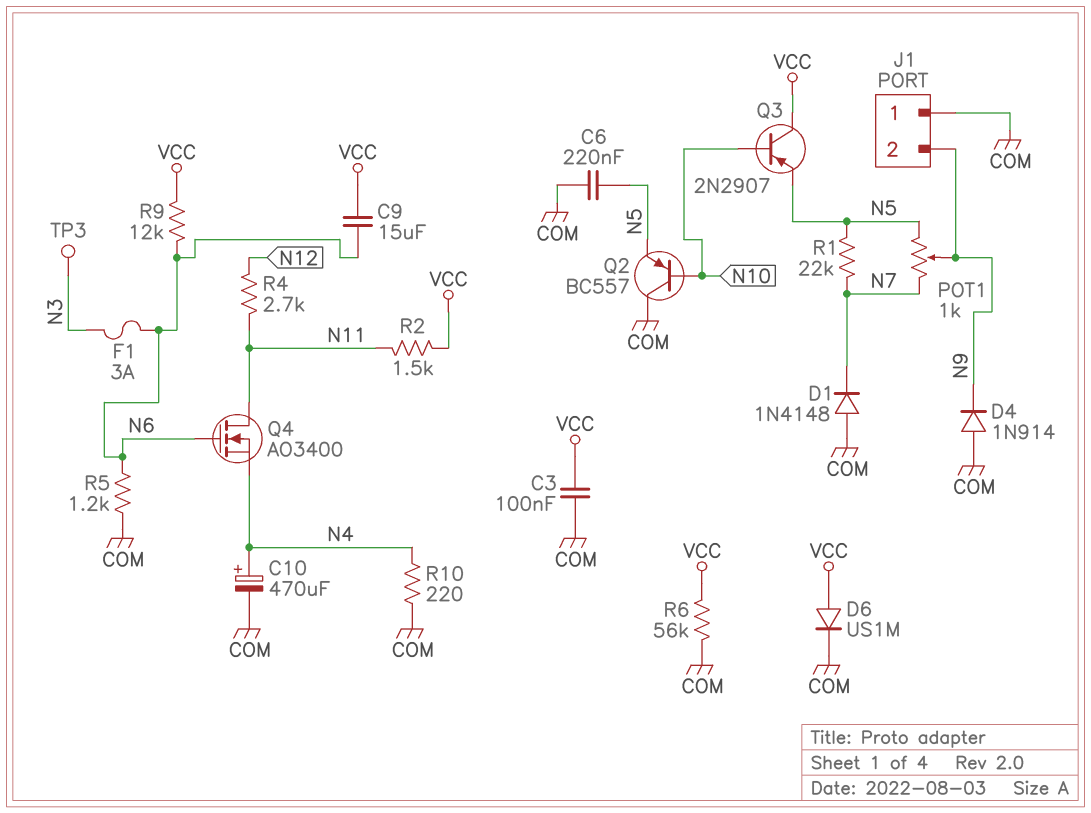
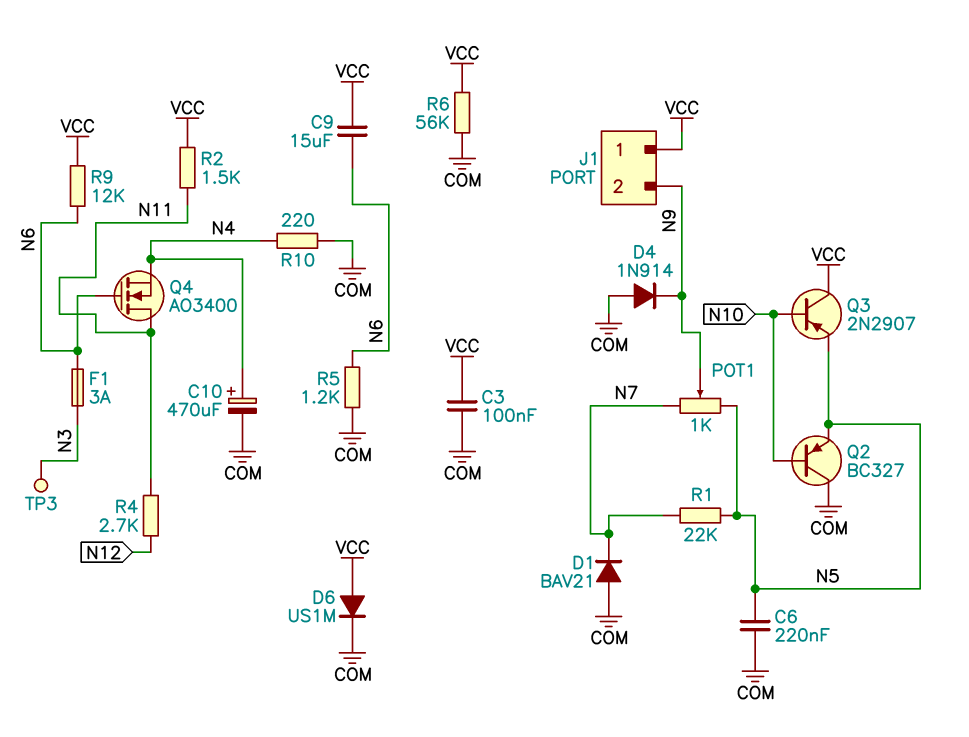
D1: diode 1N4148 (A COM, K N7) -> diode BAV21 (A COM, K N7)
J1 pin 1: COM -> VCC
Q2: PNP BC557 (B N10, C COM, E N5) -> PNP BC327 (B N10, C COM, E N5)

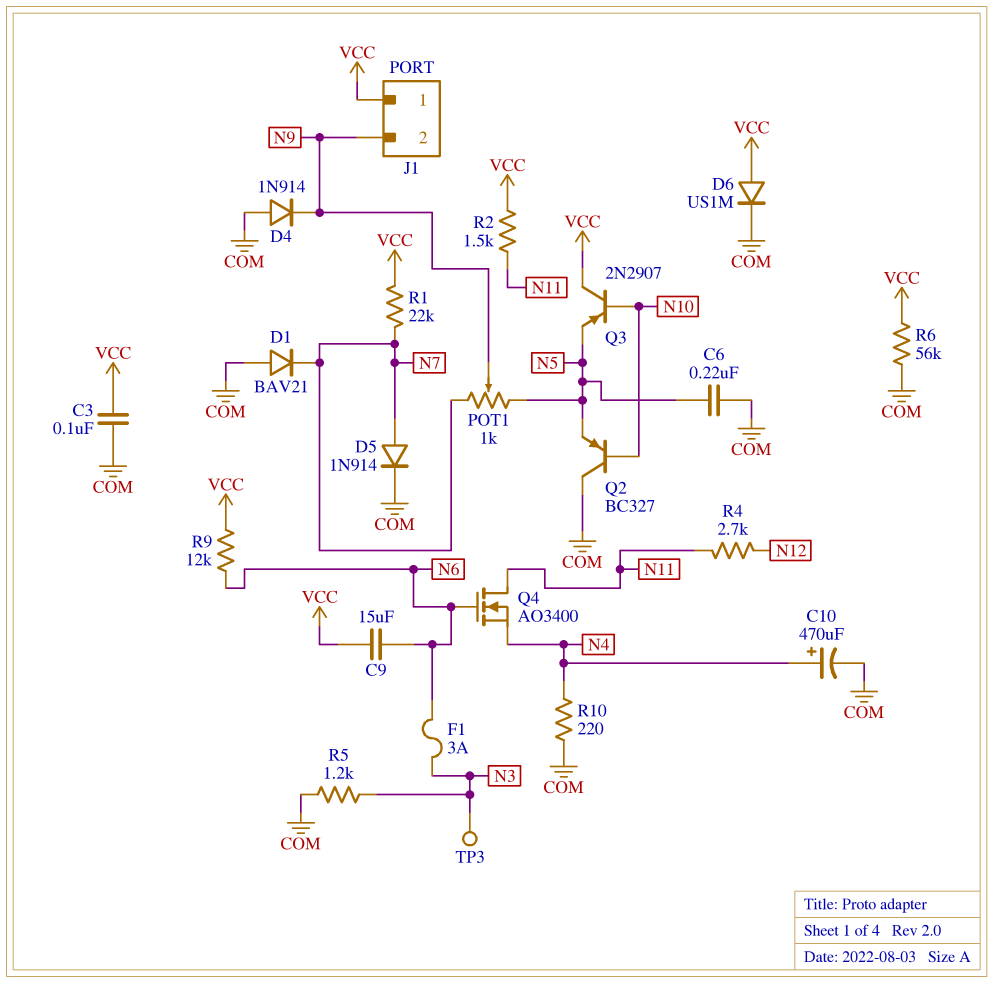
D5: none -> diode 1N914 (A N7, K COM)
R1: 22k (N5, N7) -> 22k (N7, VCC)
R5: 1.2k (COM, N6) -> 1.2k (COM, N3)

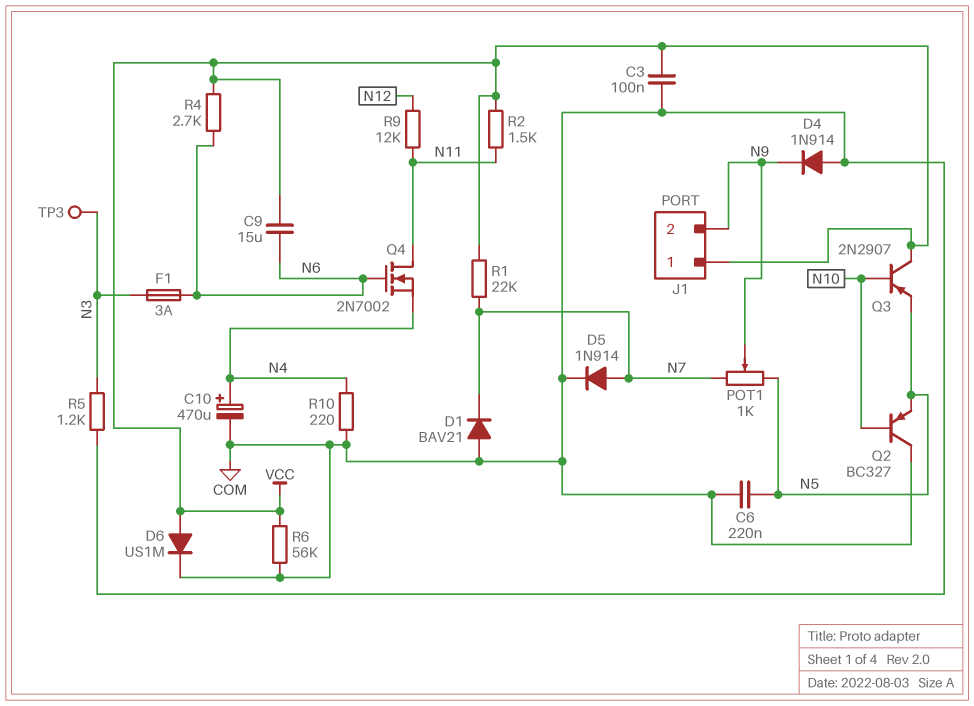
Q4: NMOS AO3400 (G N6, D N11, S N4) -> NMOS 2N7002 (G N6, D N11, S N4)
R4: 2.7k (N11, N12) -> 2.7k (N6, VCC)
R9: 12k (N6, VCC) -> 12k (N11, N12)

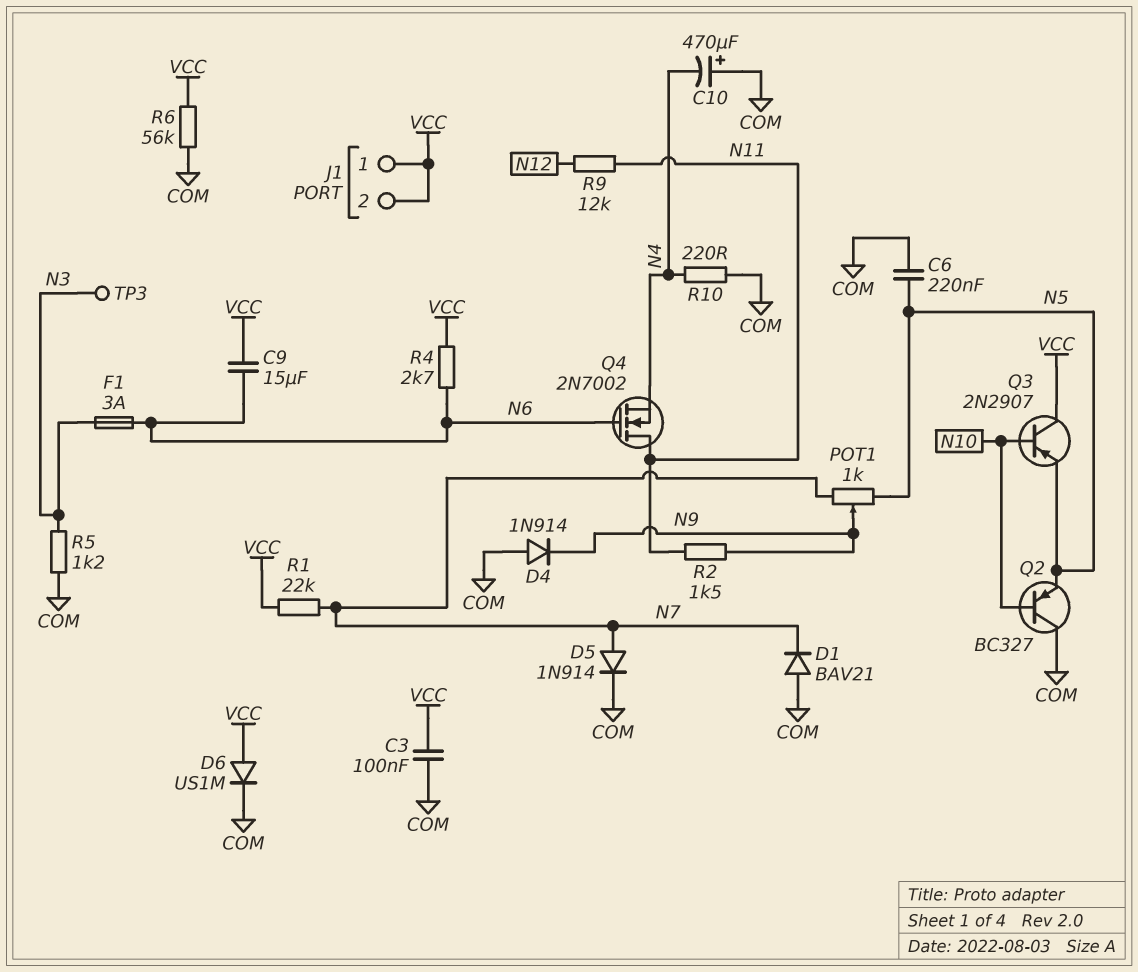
C10: 470uF (plus N4, minus COM) -> 470uF (plus COM, minus N4)
J1 pin 2: N9 -> VCC
R2: 1.5k (N11, VCC) -> 1.5k (N9, N11)

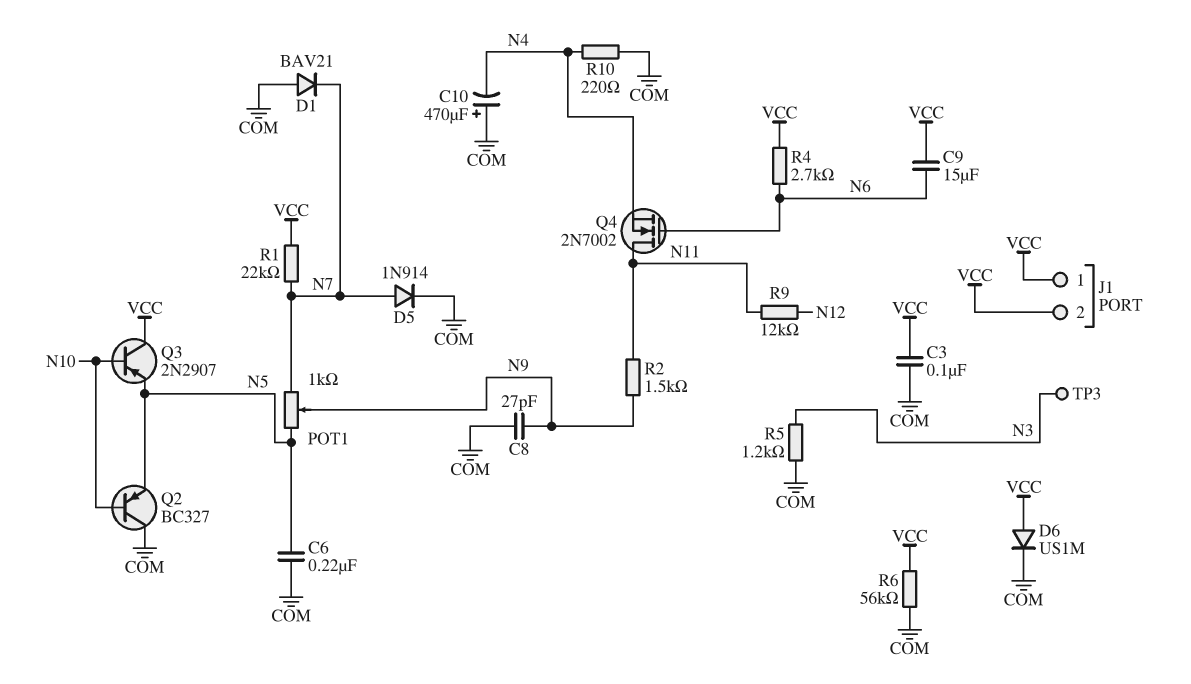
C8: none -> 27pF (COM, N9)
D4: diode 1N914 (A COM, K N9) -> none
F1: 3A (N3, N6) -> none

